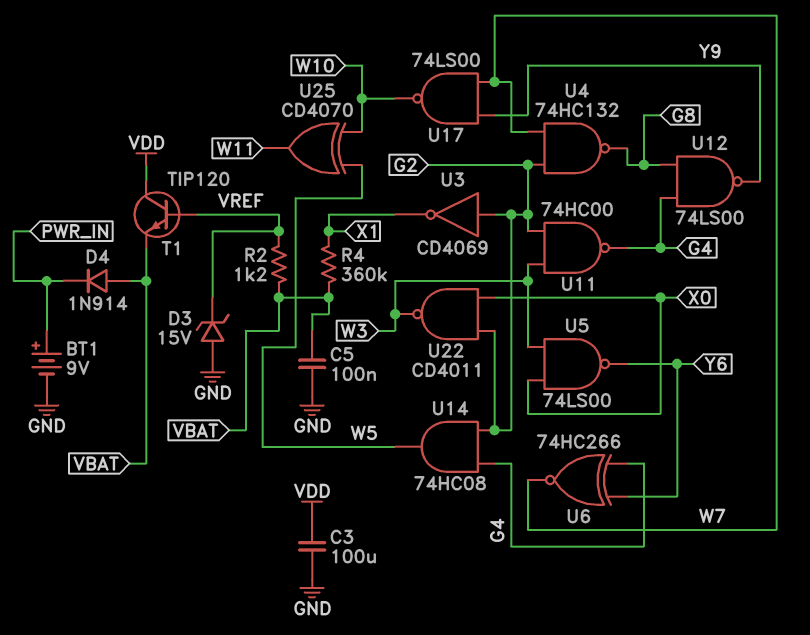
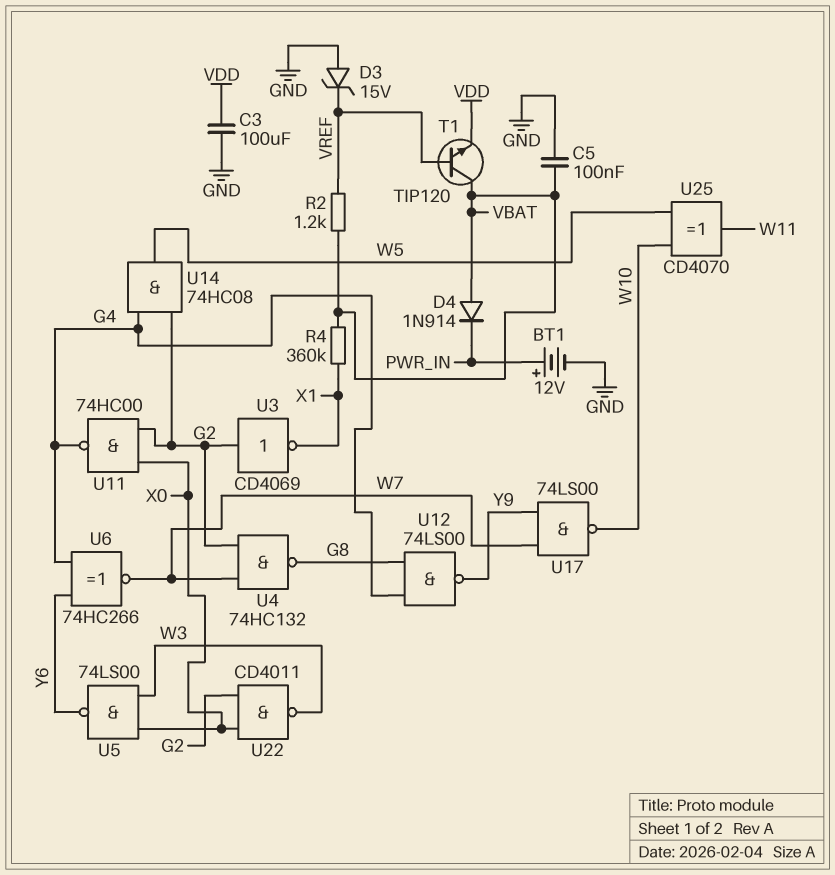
BT1: 9V (plus PWR_IN, minus GND) -> 12V (plus PWR_IN, minus GND)
T1: NPN TIP120 (B VREF, C VDD, E VBAT) -> NPN TIP120 (B VREF, C VBAT, E VDD)
U11: NAND 74HC00 (in G2, in W3, out G4) -> NAND 74HC00 (in G2, in X0, out G4)

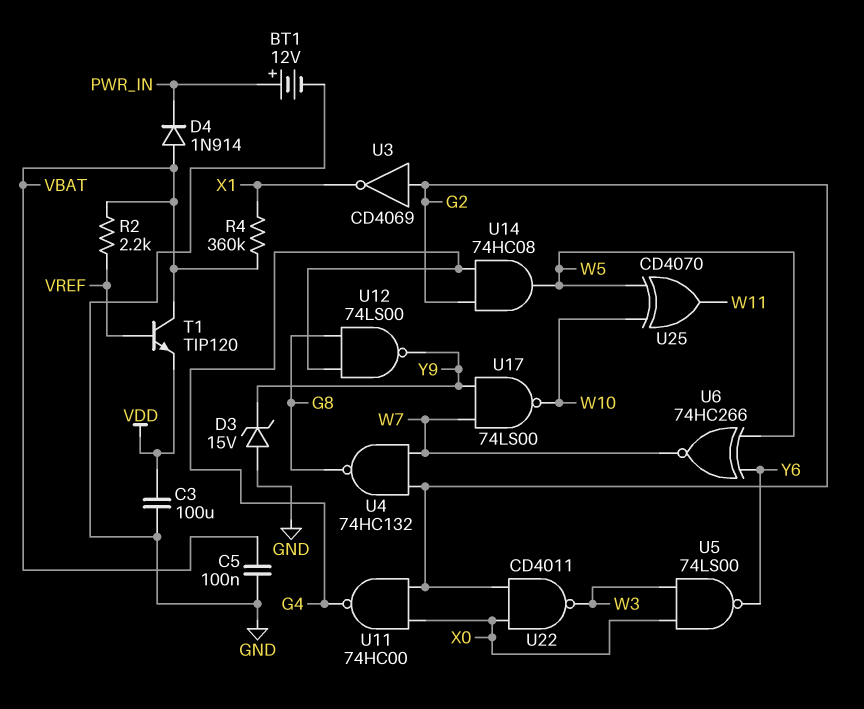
D3: zener 15V (A GND, K VREF) -> zener 15V (A GND, K Y9)
R2: 1.2k (VBAT, VREF) -> 2.2k (VBAT, VREF)
U6: XNOR 74HC266 (in G4, in Y6, out W7) -> XNOR 74HC266 (in W5, in Y6, out W7)

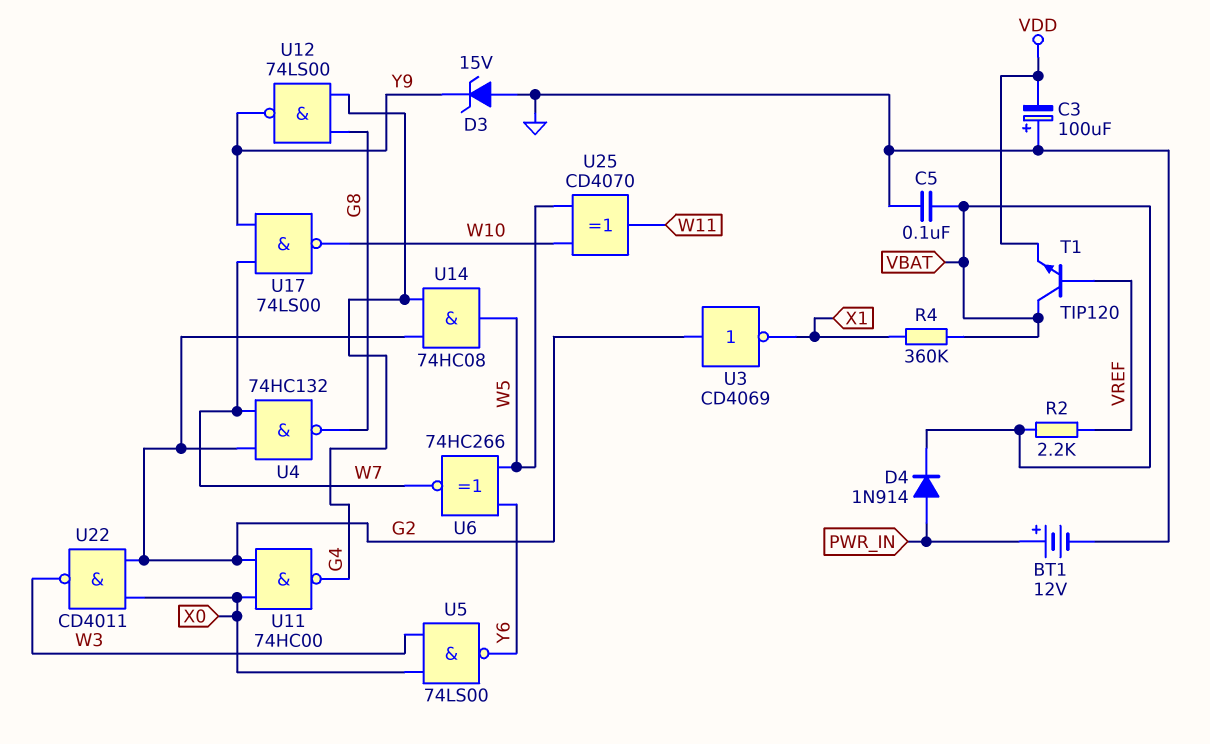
C3: 100uF (GND, VDD) -> 100uF (plus GND, minus VDD)
D4: diode 1N914 (A VBAT, K PWR_IN) -> diode 1N914 (A PWR_IN, K VBAT)

